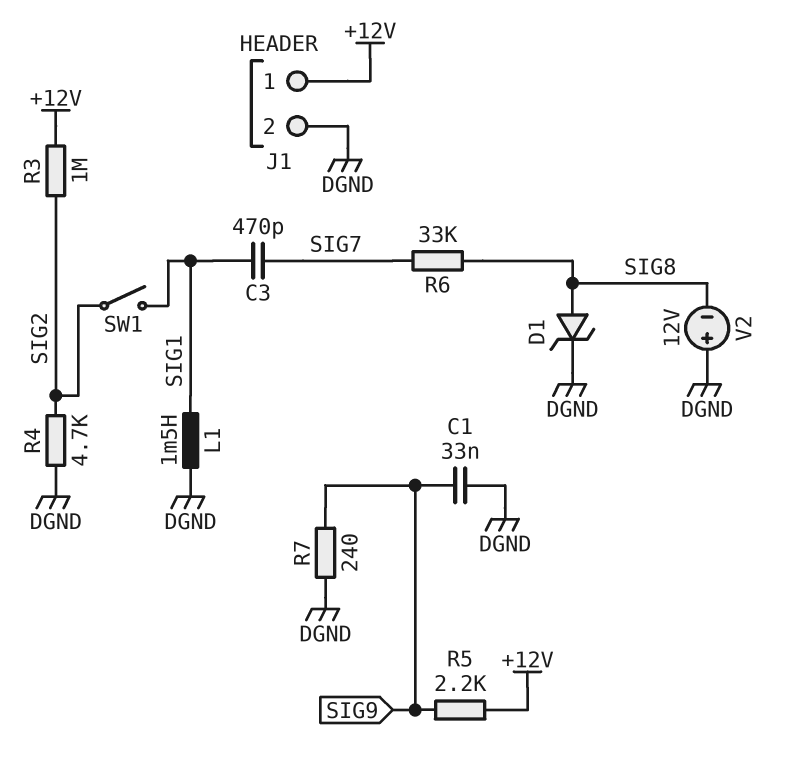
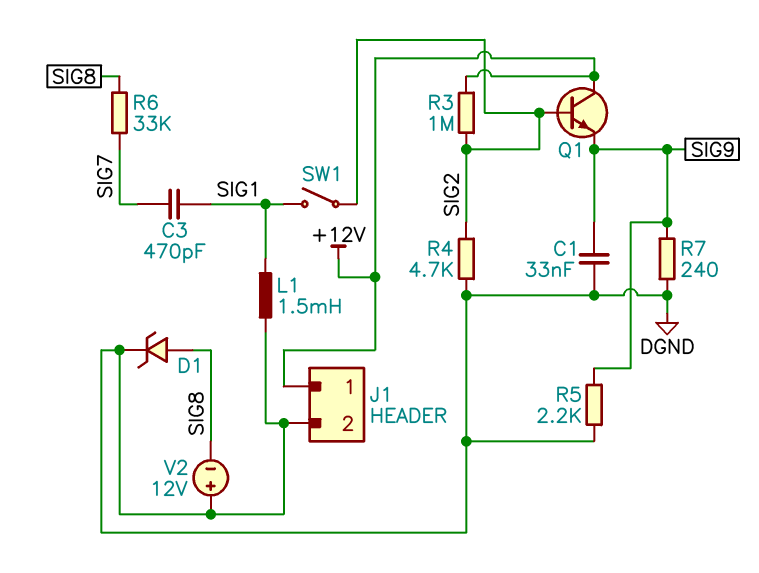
Q1: none -> NPN (B SIG2, C +12V, E SIG9)
R5: 2.2k (+12V, SIG9) -> 2.2k (DGND, SIG9)

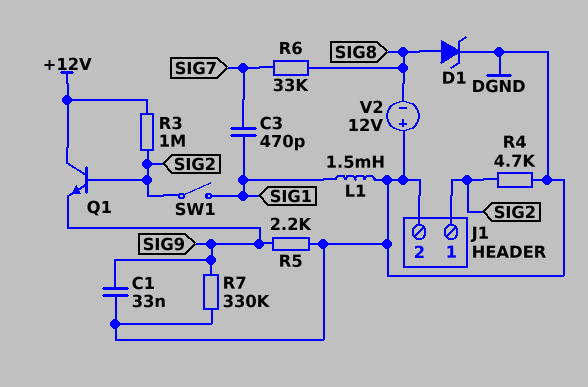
J1 pin 1: +12V -> SIG2
R7: 240 (DGND, SIG9) -> 330k (DGND, SIG9)

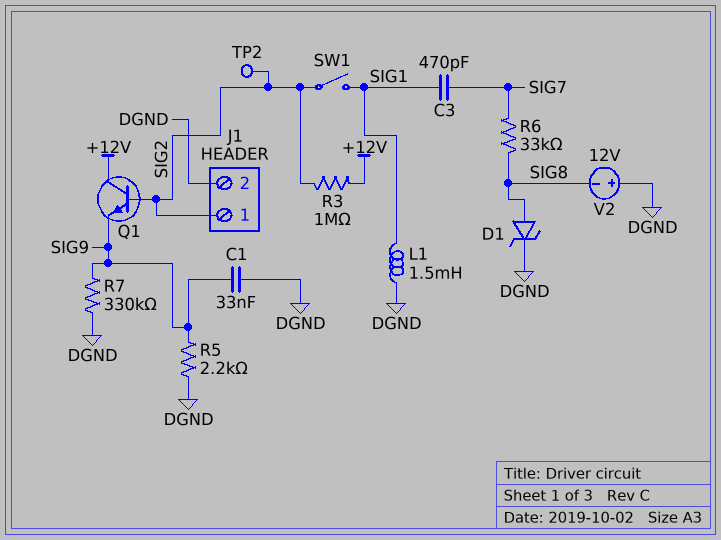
R4: 4.7k (DGND, SIG2) -> none
TP2: none -> test point (SIG2)

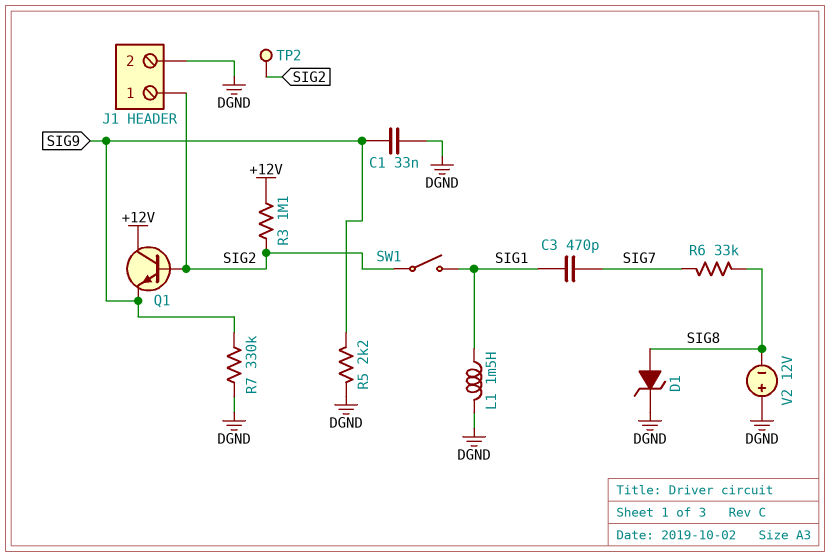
R3: 1M (+12V, SIG2) -> 1.1M (+12V, SIG2)

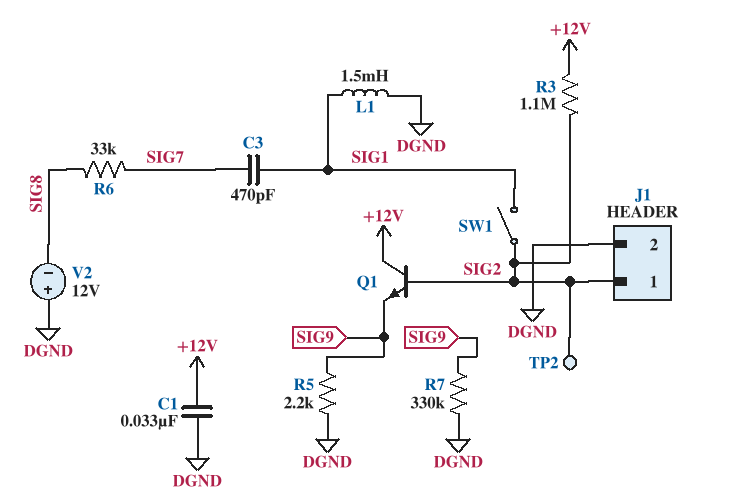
C1: 33nF (DGND, SIG9) -> 33nF (+12V, DGND)
D1: zener (A SIG8, K DGND) -> none

